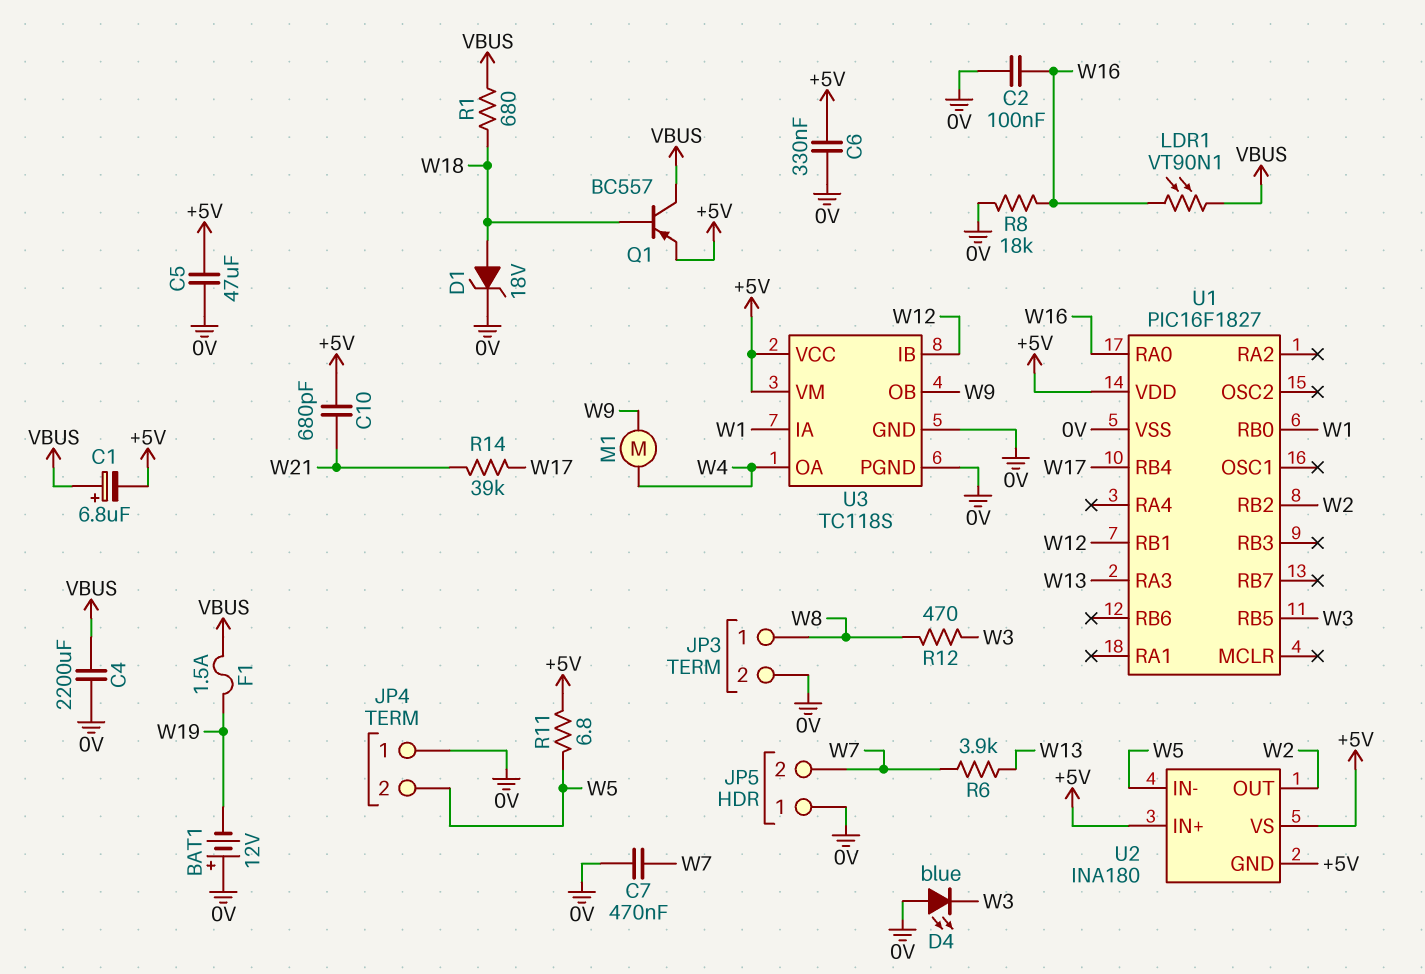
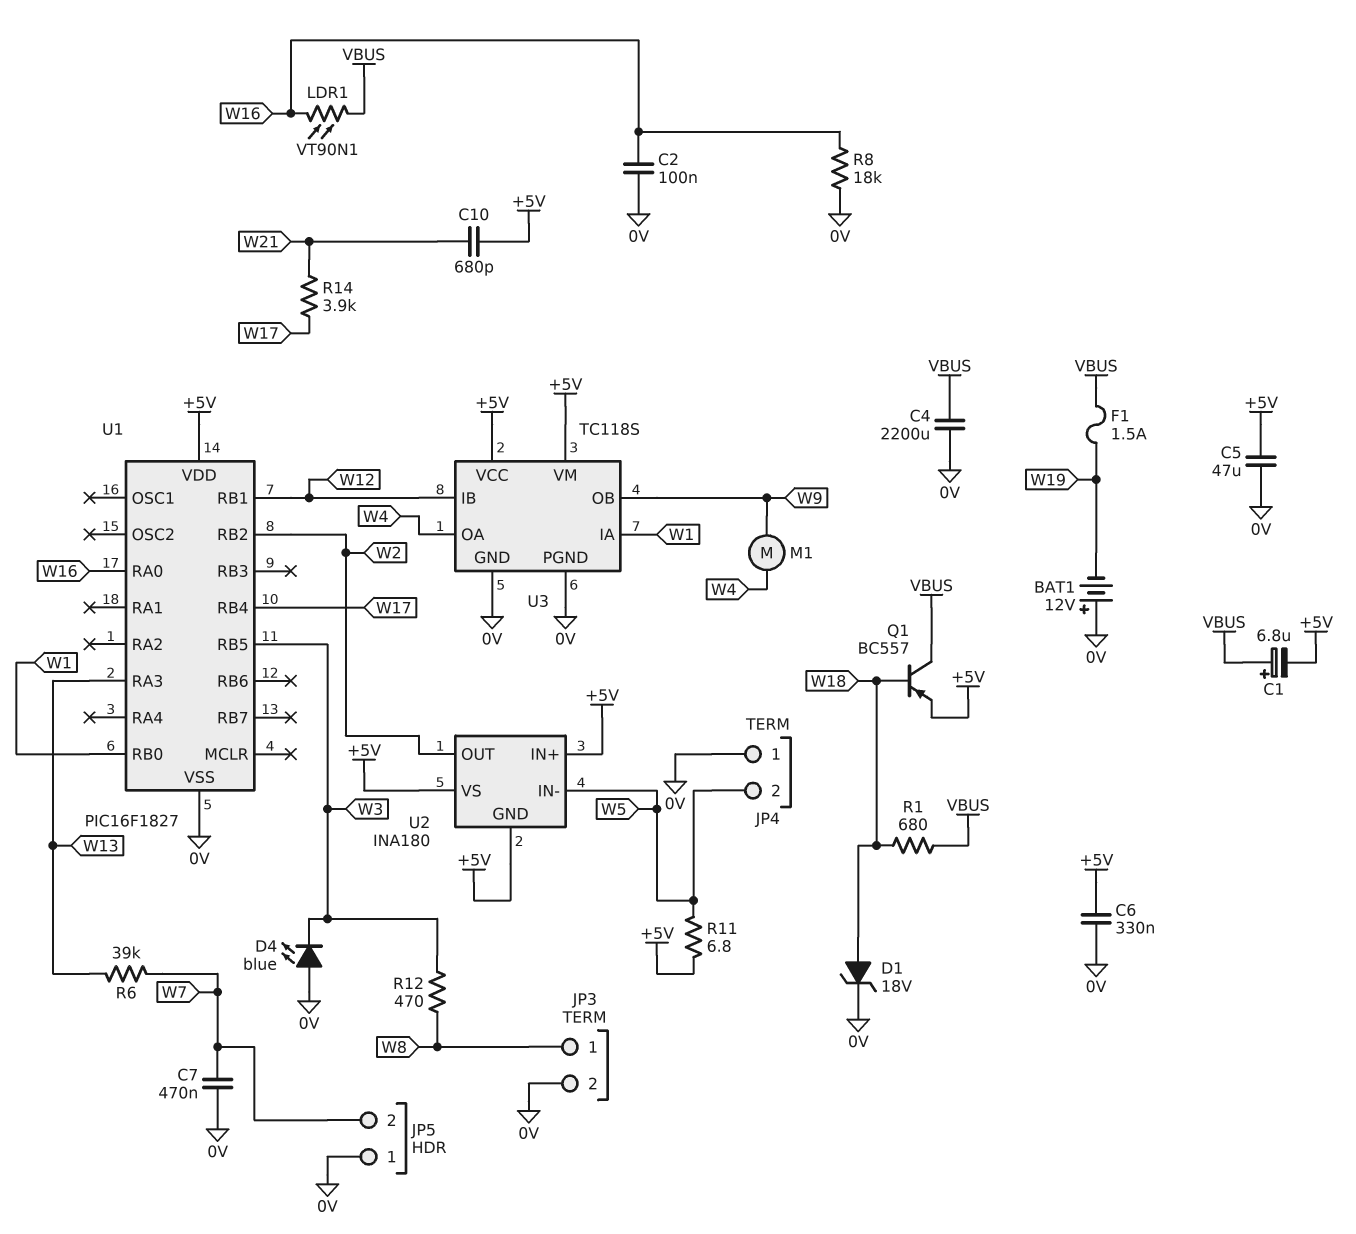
R6: 3.9k (W7, W13) -> 39k (W7, W13)
R14: 39k (W17, W21) -> 3.9k (W17, W21)

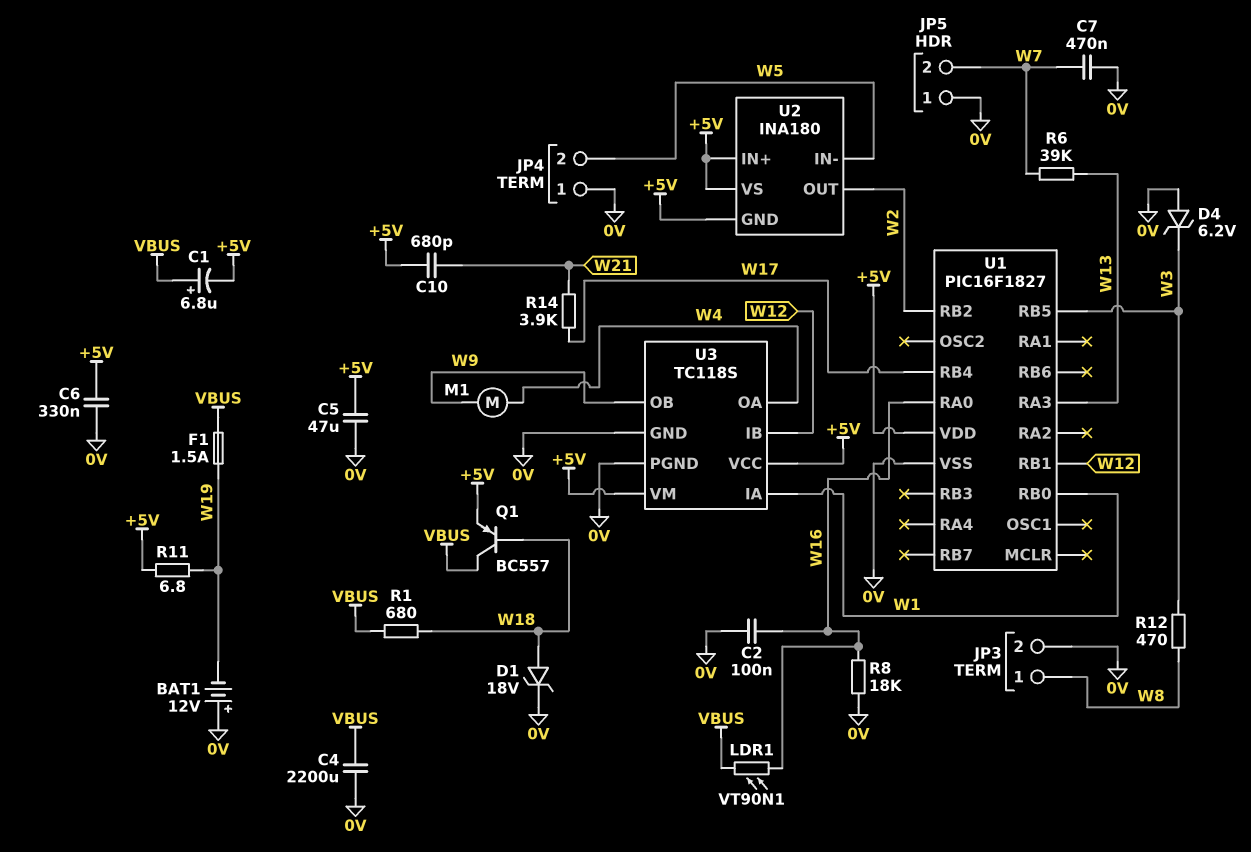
D4: LED blue (A 0V, K W3) -> zener 6.2V (A 0V, K W3)
R11: 6.8 (+5V, W5) -> 6.8 (+5V, W19)

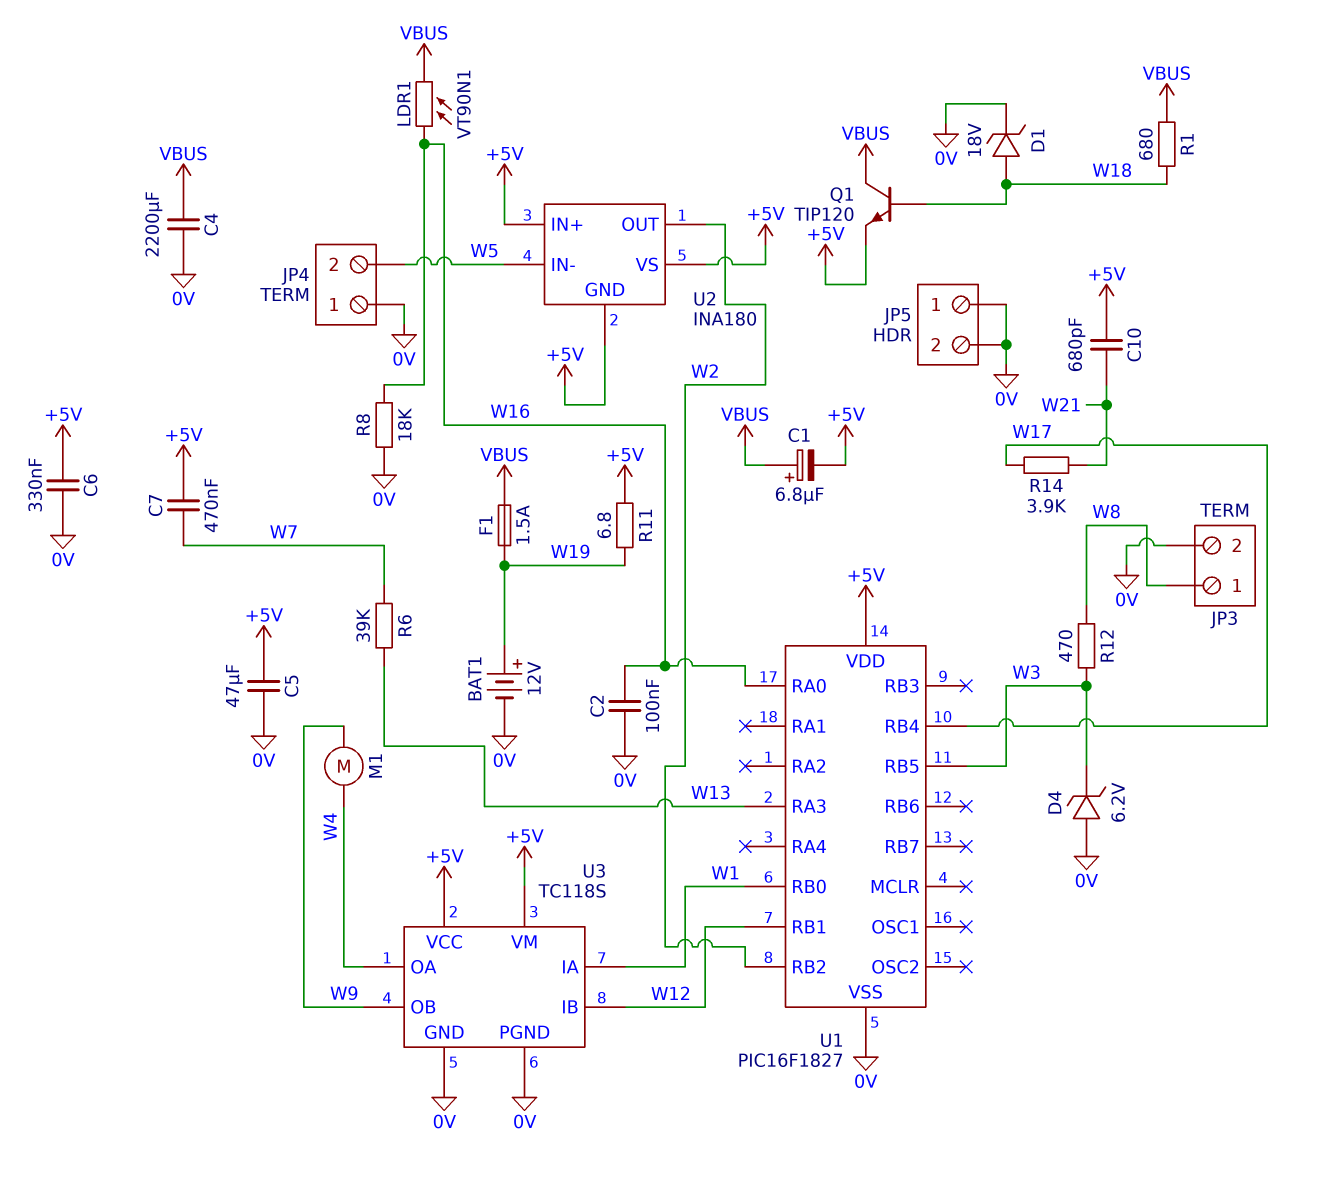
BAT1: 12V (plus 0V, minus W19) -> 12V (plus W19, minus 0V)
C7: 470nF (0V, W7) -> 470nF (+5V, W7)
JP5 pin 2: W7 -> 0V
Q1: PNP BC557 (B W18, C VBUS, E +5V) -> NPN TIP120 (B W18, C VBUS, E +5V)

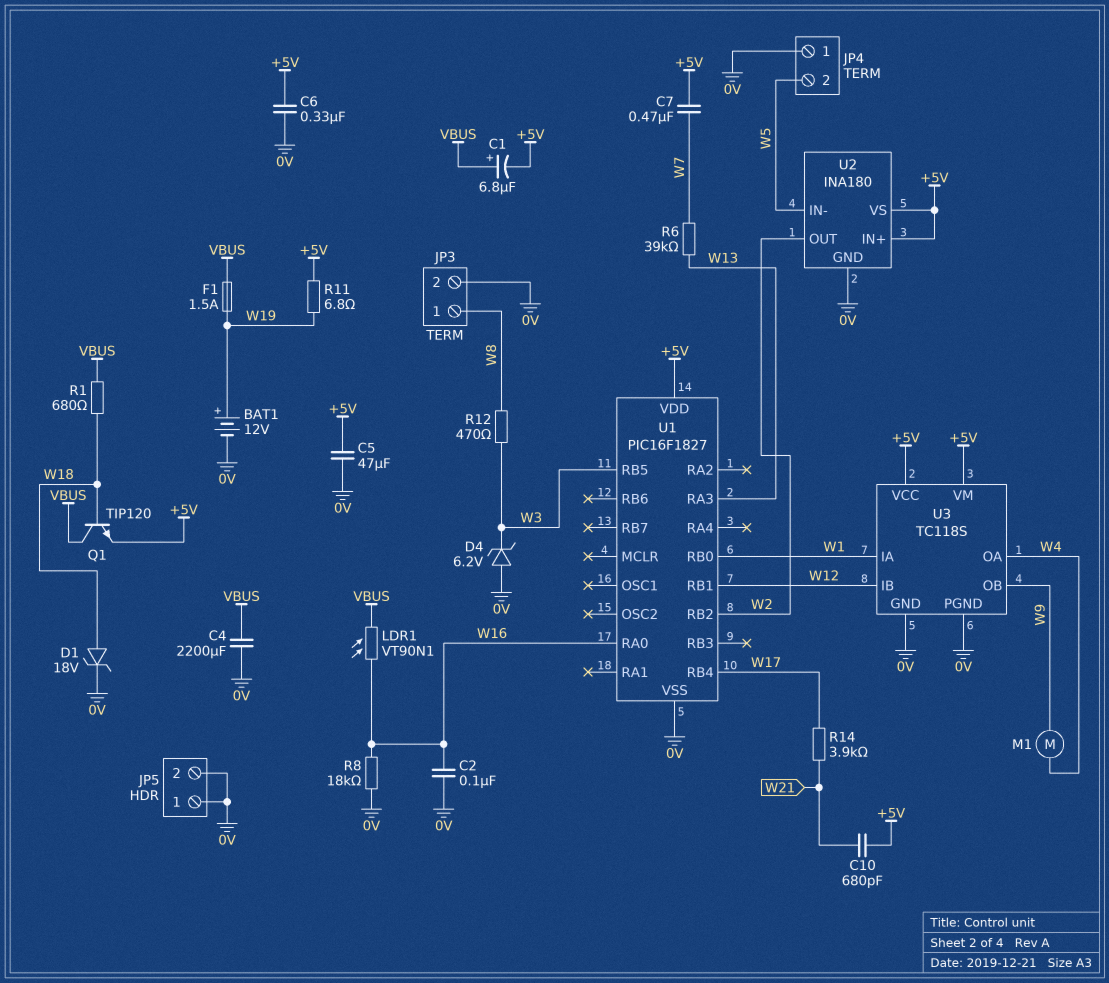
U2 pin GND: +5V -> 0V

